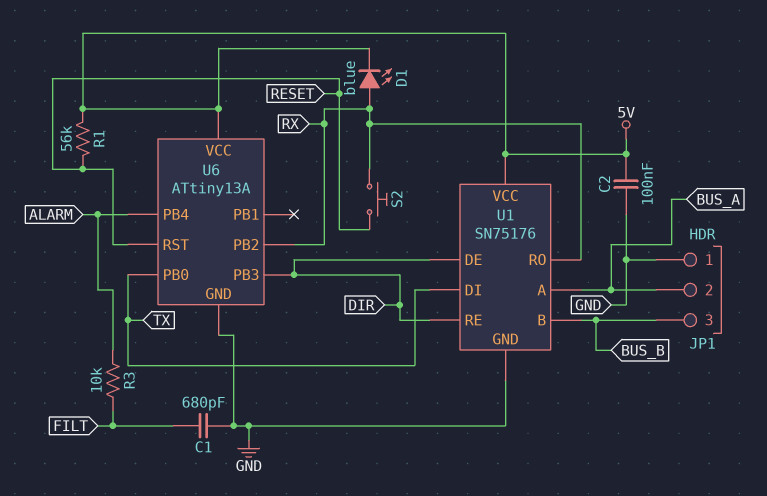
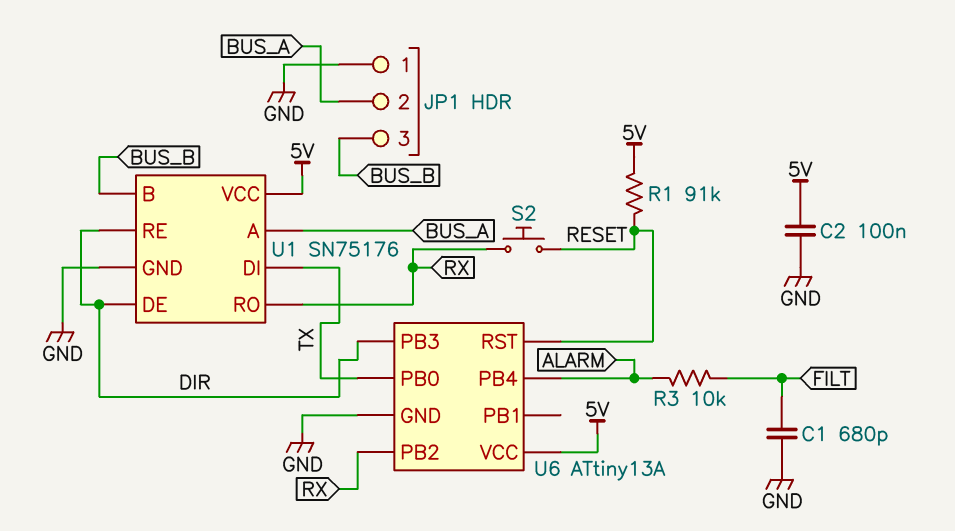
D1: LED blue (A RX, K 5V) -> none
R1: 56k (5V, RESET) -> 91k (5V, RESET)

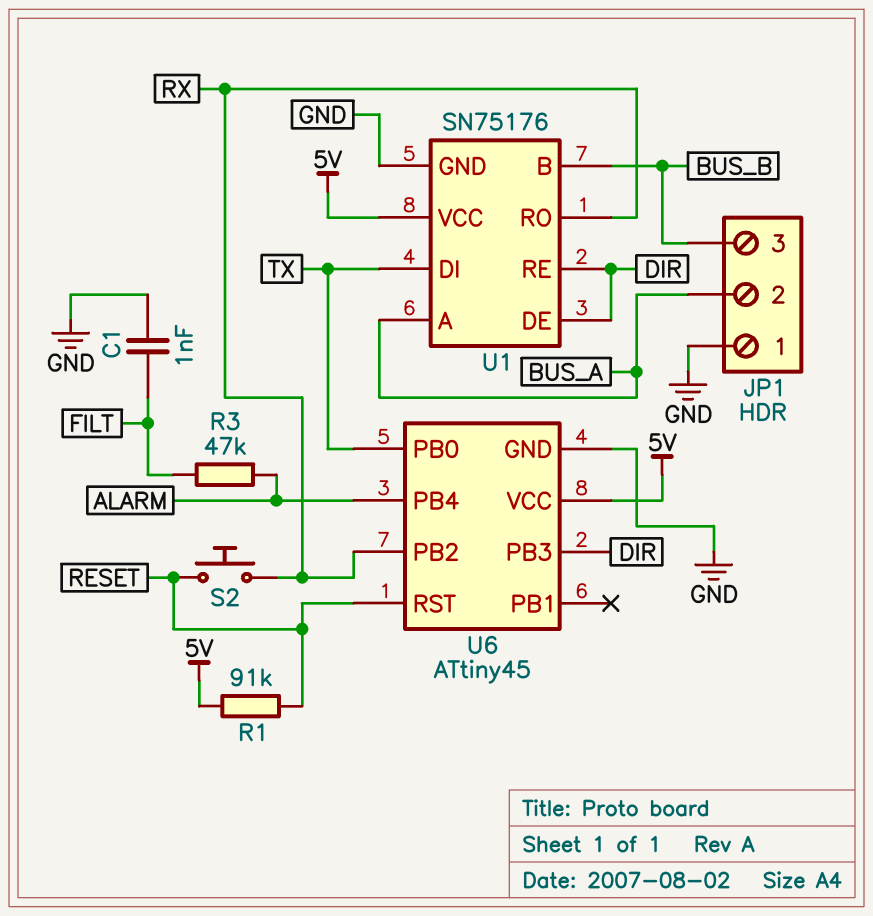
C1: 680pF (FILT, GND) -> 1nF (FILT, GND)
C2: 100nF (5V, GND) -> none
R3: 10k (ALARM, FILT) -> 47k (ALARM, FILT)
U6: ATtiny13A -> ATtiny45

